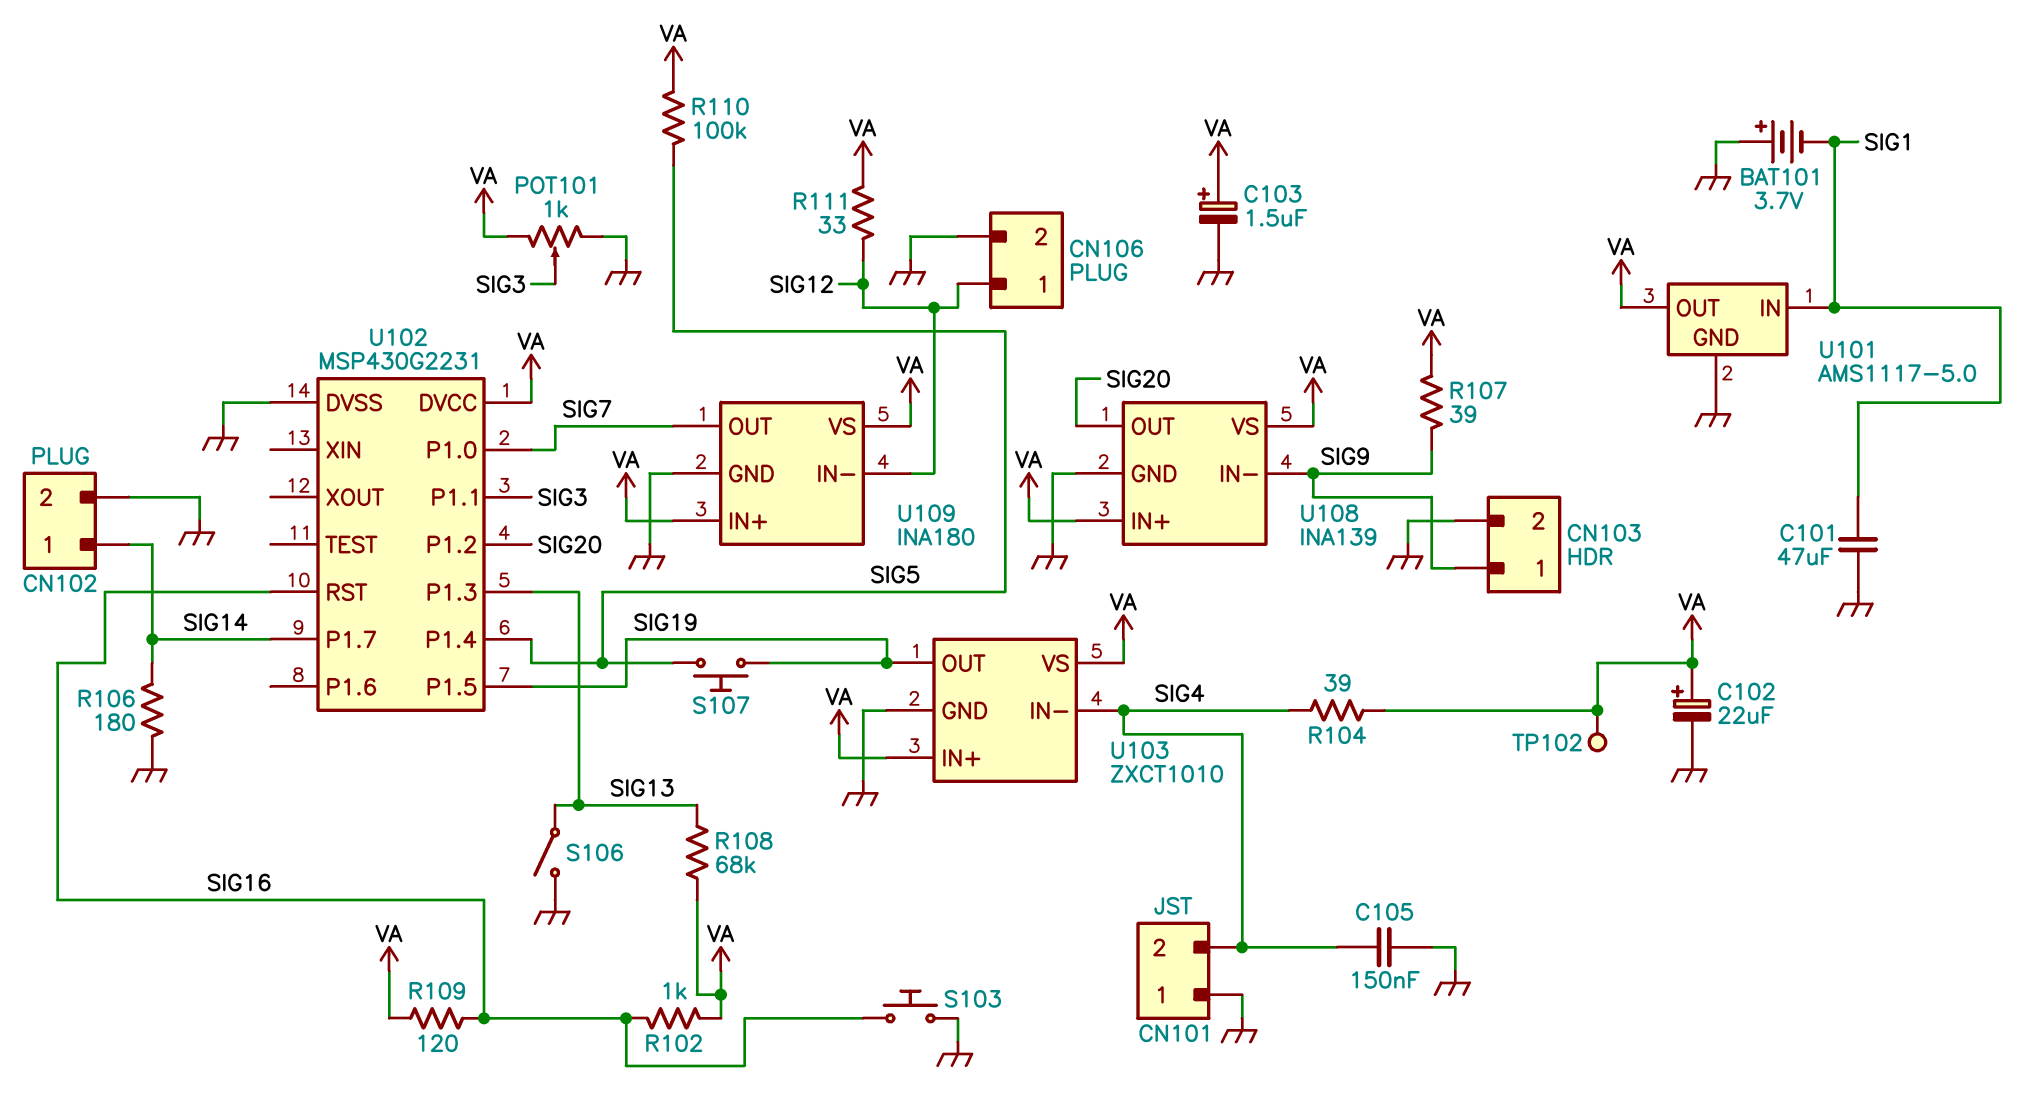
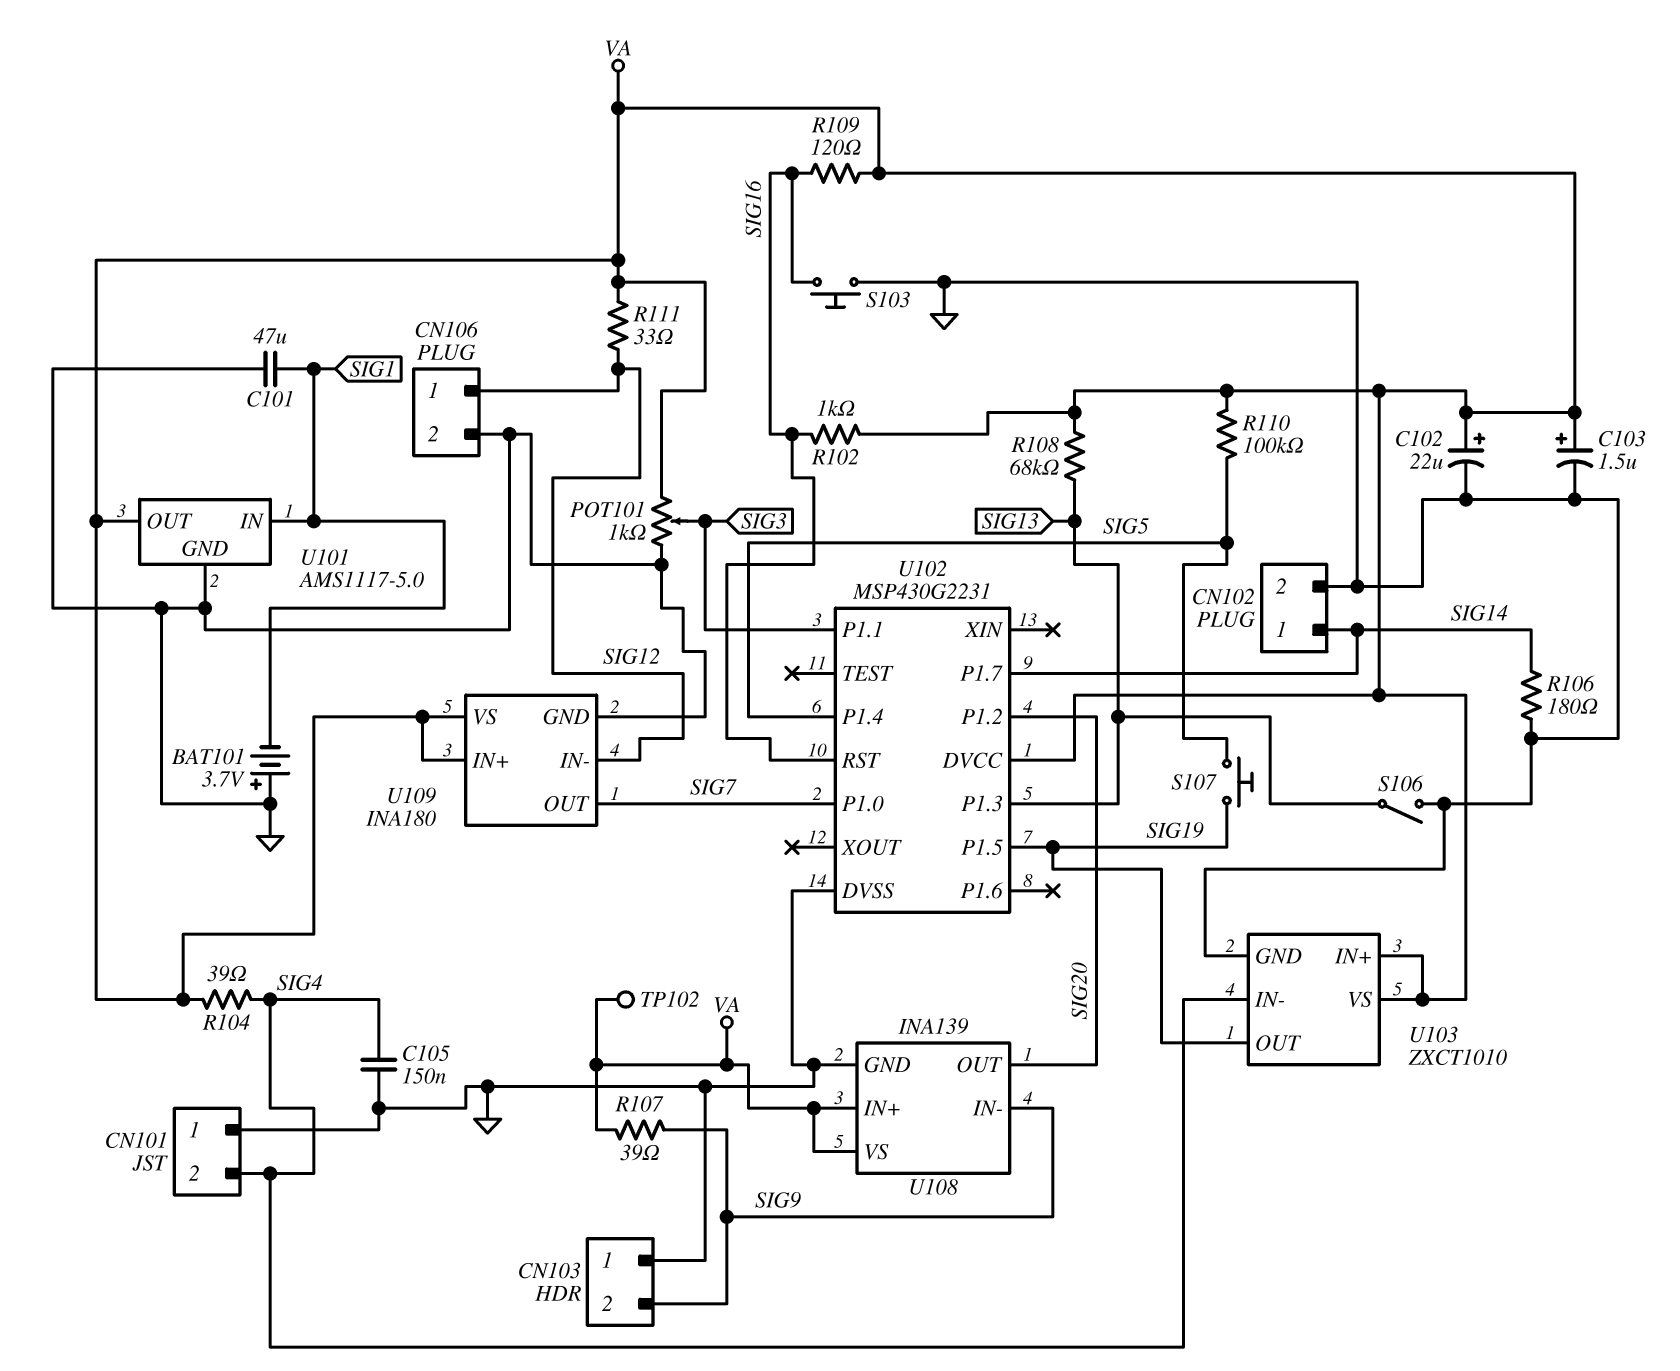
CN103 pin 1: SIG9 -> GND
CN103 pin 2: GND -> SIG9

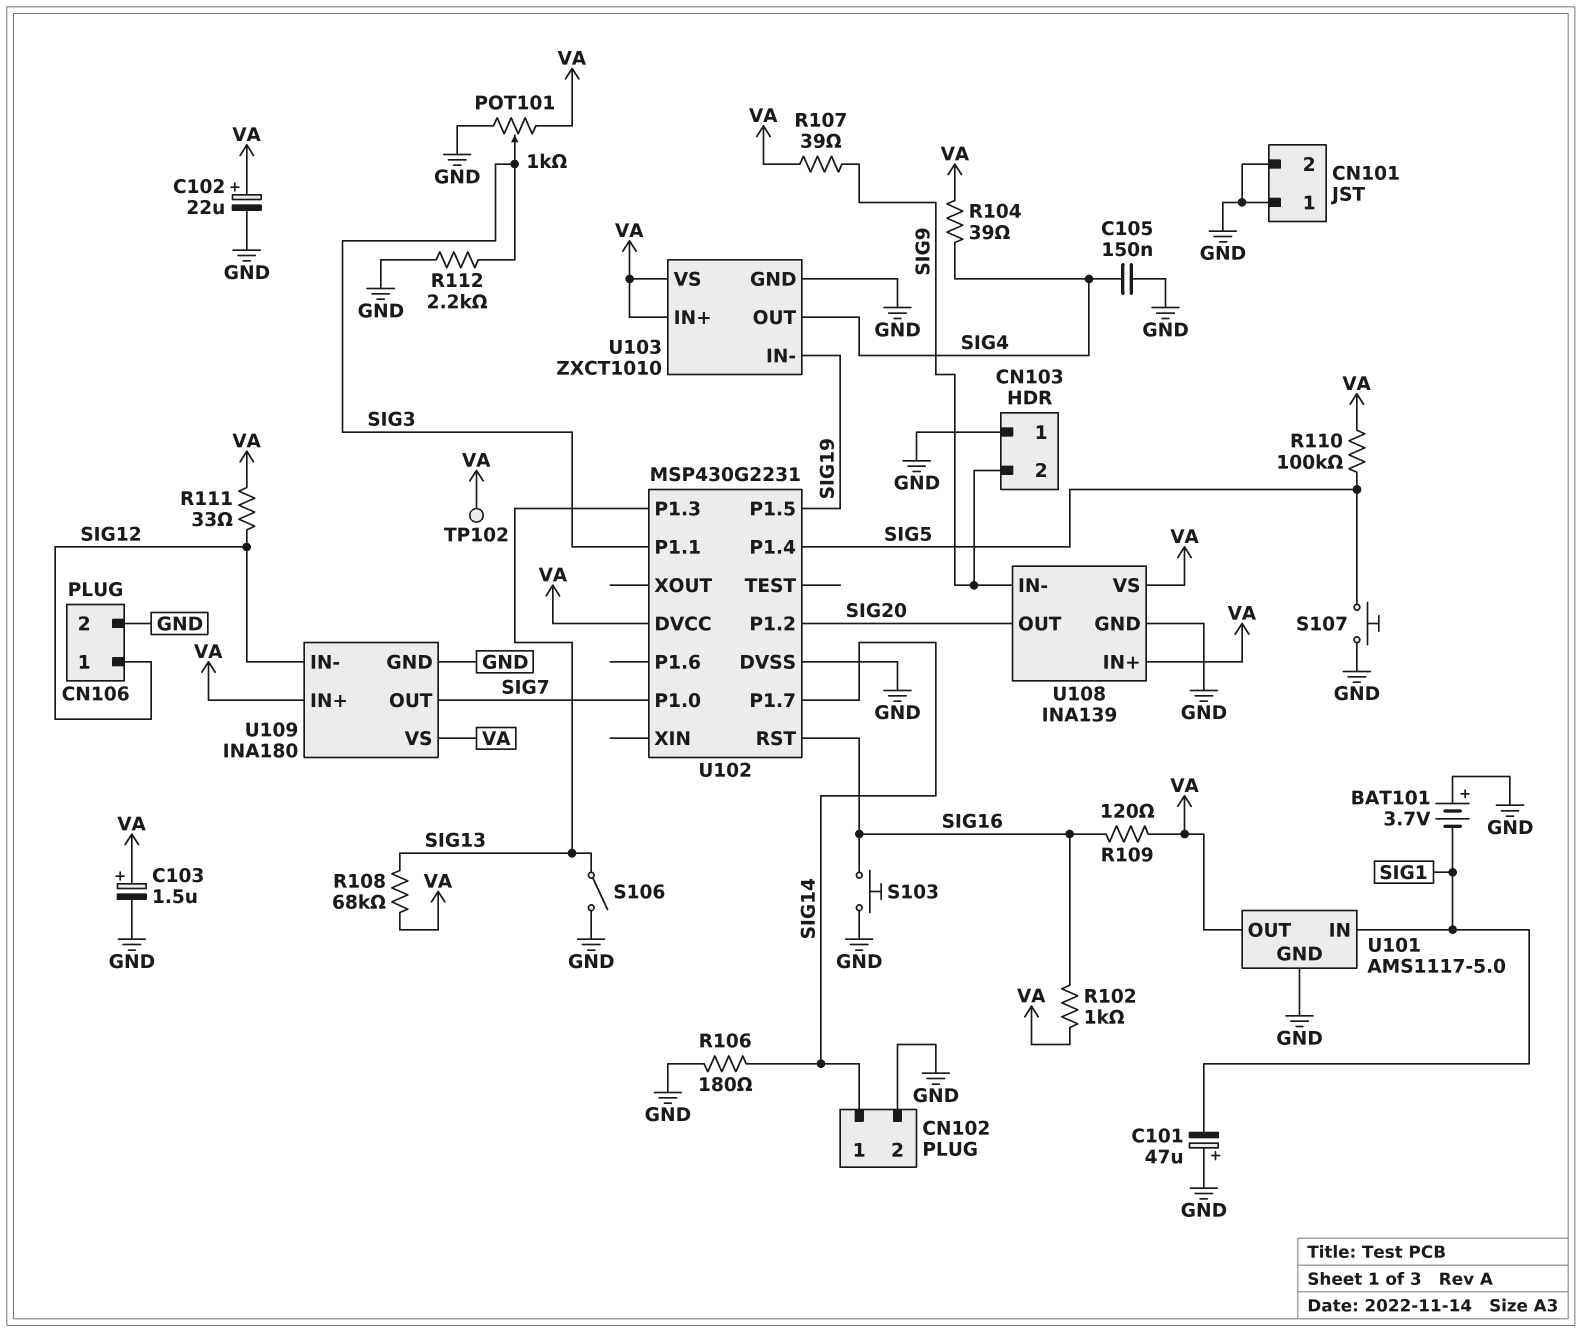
C101: 47uF (GND, SIG1) -> 47uF (plus GND, minus SIG1)
CN101 pin 2: SIG4 -> GND
R112: none -> 2.2k (GND, SIG3)
S107: button (SIG5, SIG19) -> button (GND, SIG5)
U103 pin IN-: SIG4 -> SIG19
U103 pin OUT: SIG19 -> SIG4

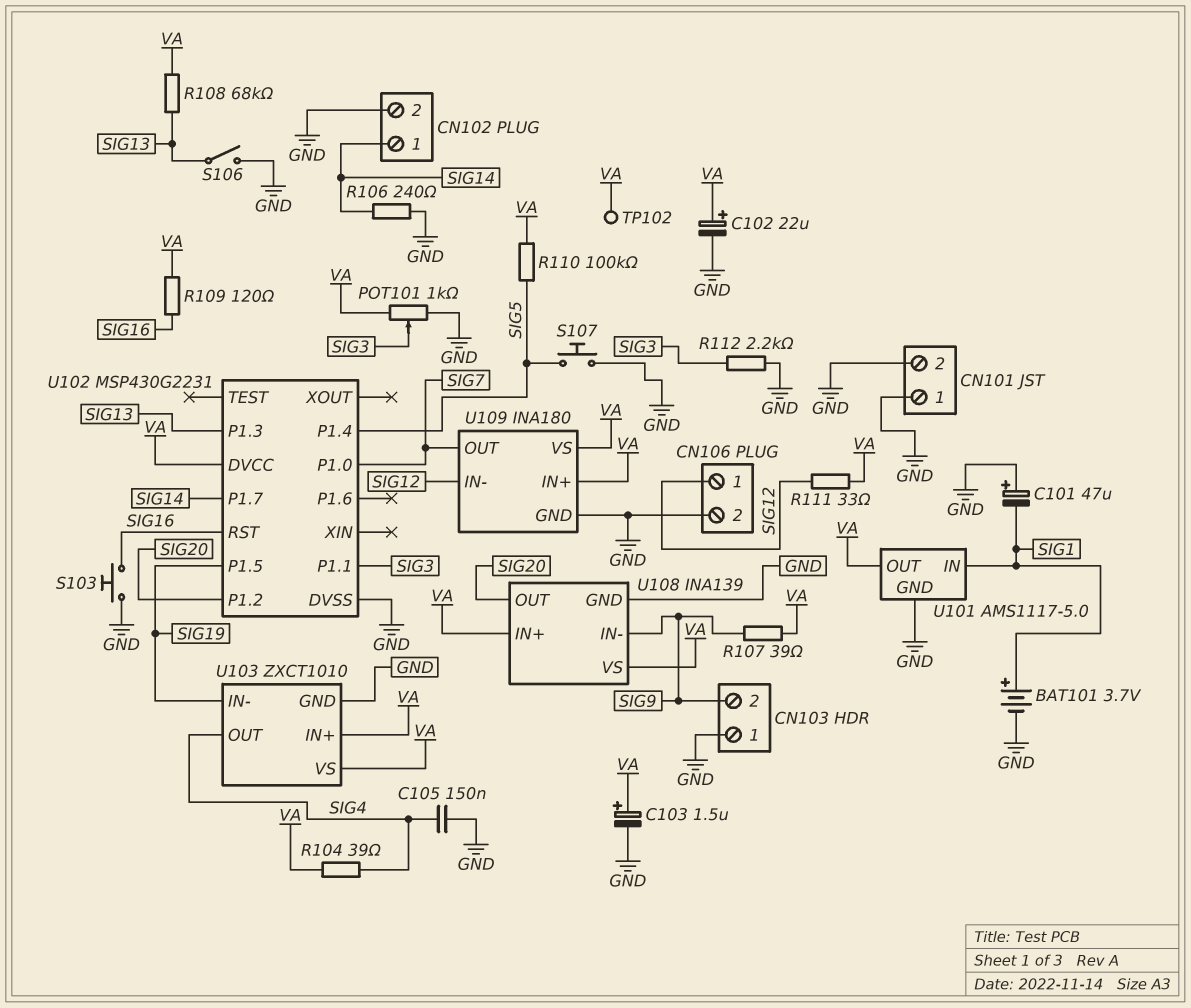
BAT101: 3.7V (plus GND, minus SIG1) -> 3.7V (plus SIG1, minus GND)
R102: 1k (SIG16, VA) -> none
R106: 180 (GND, SIG14) -> 240 (GND, SIG14)

